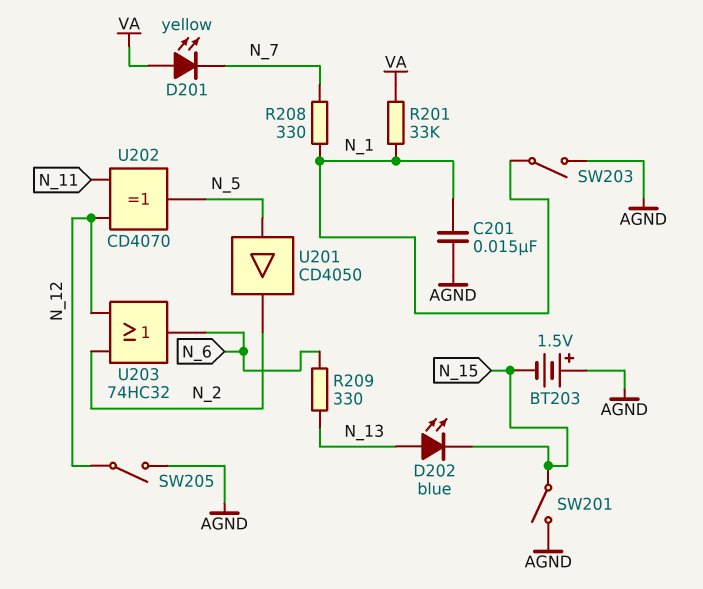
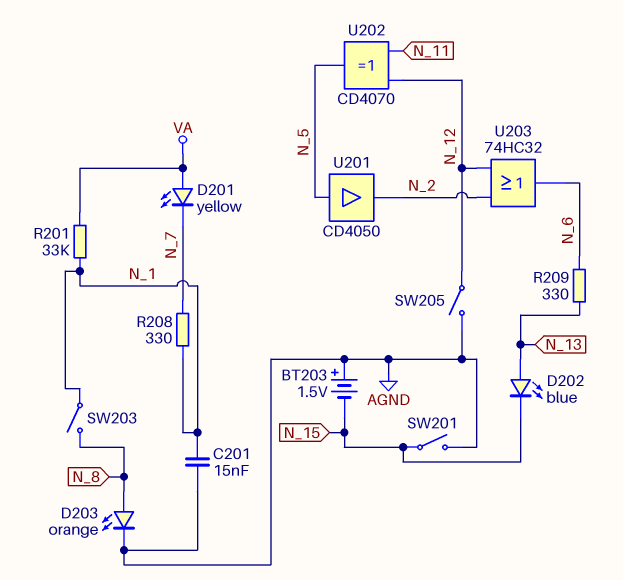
D203: none -> LED orange (A N_8, K AGND)
SW203: switch (AGND, N_1) -> switch (N_1, N_8)

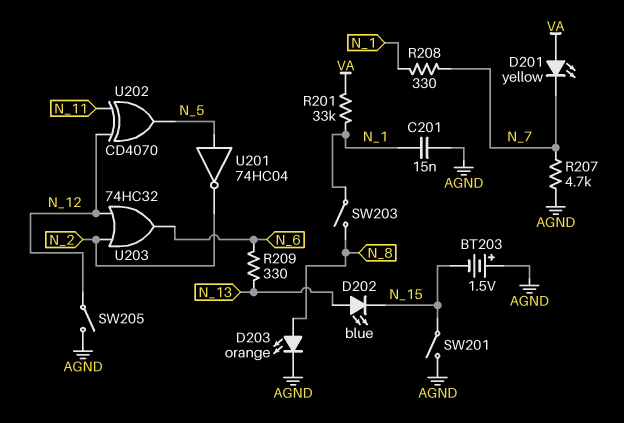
R207: none -> 4.7k (AGND, N_7)
U201: buffer CD4050 (in N_5, out N_2) -> NOT 74HC04 (in N_5, out N_2)

